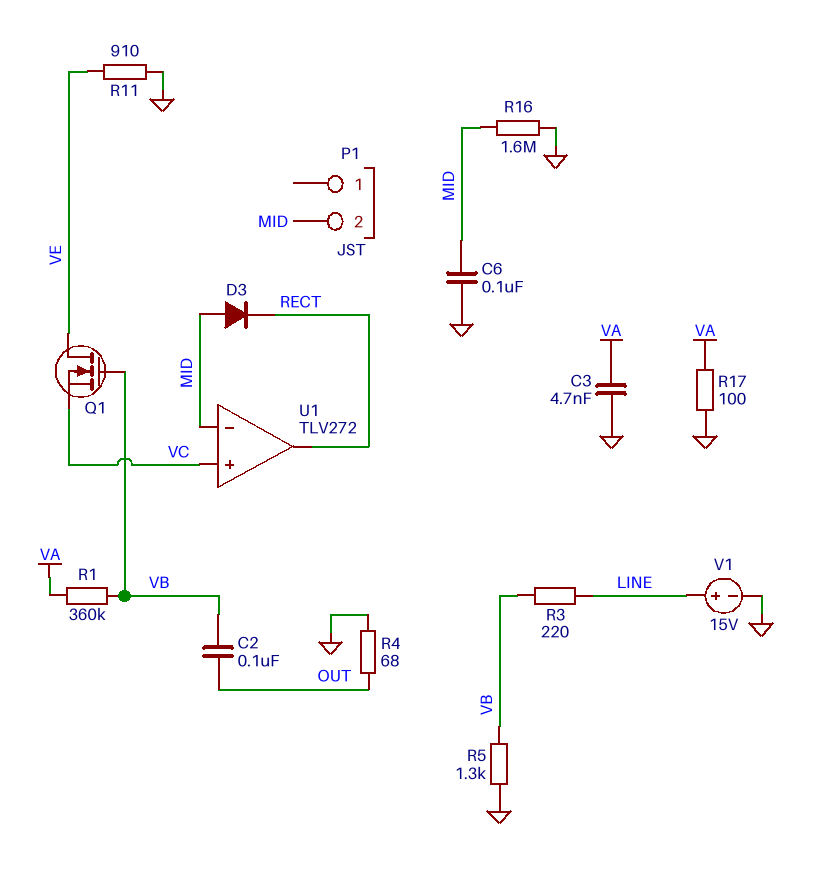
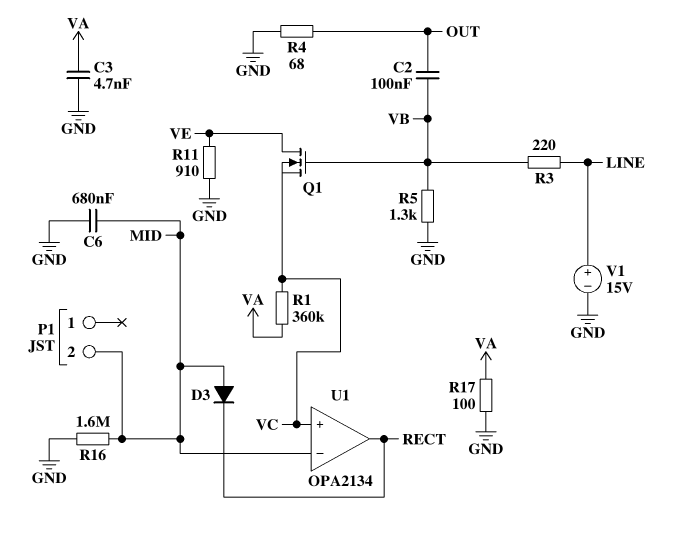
C6: 100nF (GND, MID) -> 680nF (GND, MID)
R1: 360k (VA, VB) -> 360k (VA, VC)
U1: TLV272 -> OPA2134

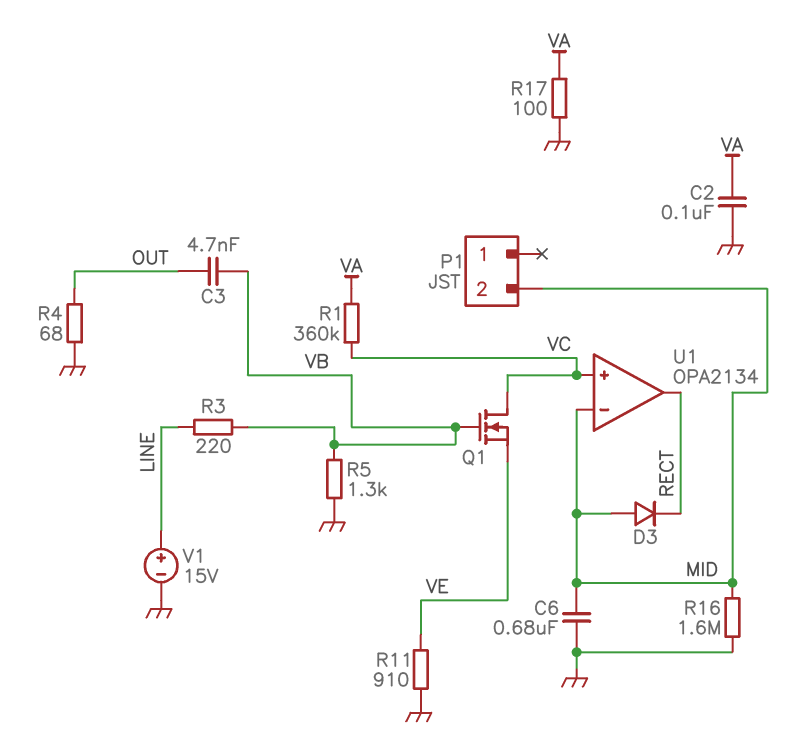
C2: 100nF (OUT, VB) -> 100nF (GND, VA)
C3: 4.7nF (GND, VA) -> 4.7nF (OUT, VB)
Q1: NMOS (G VB, D VE, S VC) -> NMOS (G VB, D VC, S VE)

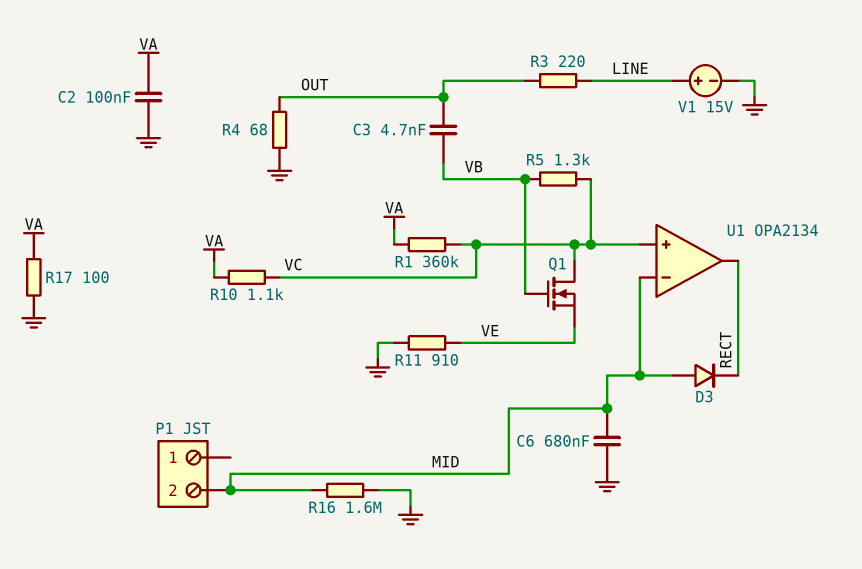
R3: 220 (LINE, VB) -> 220 (LINE, OUT)
R5: 1.3k (GND, VB) -> 1.3k (VB, VC)
R10: none -> 1.1k (VA, VC)

